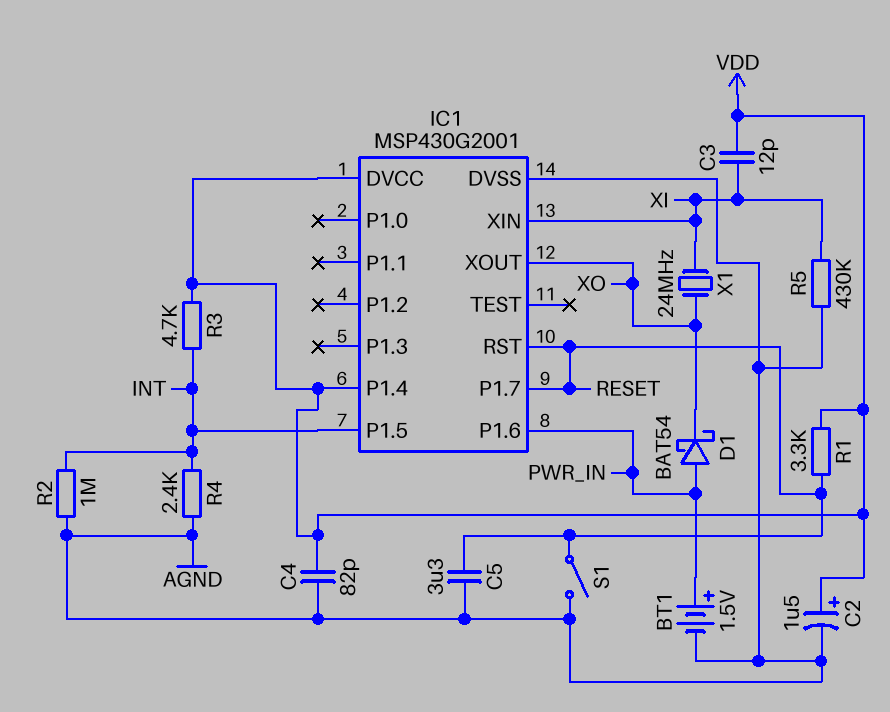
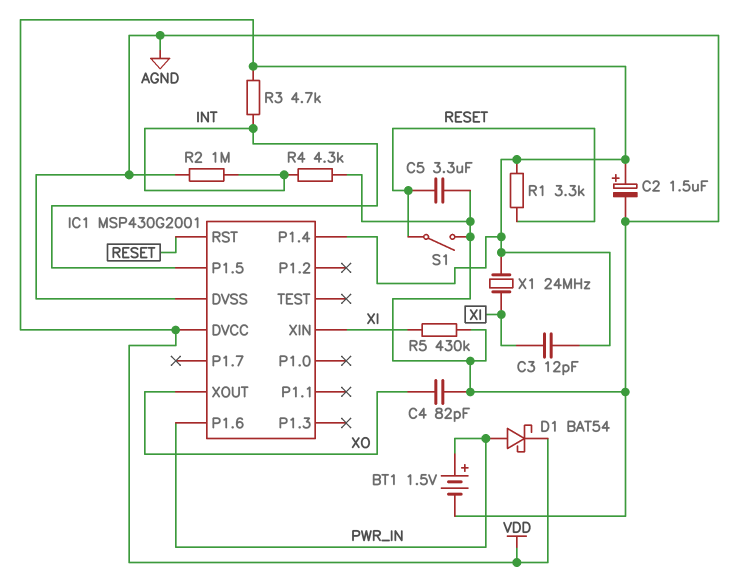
C4: 82pF (AGND, VDD) -> 82pF (AGND, XO)
D1: schottky BAT54 (A PWR_IN, K XO) -> schottky BAT54 (A PWR_IN, K VDD)
IC1 pin P1.7: RESET -> none
R4: 2.4k (AGND, INT) -> 4.3k (AGND, INT)
X1: 24MHz (XI, XO) -> 24MHz (VDD, XI)

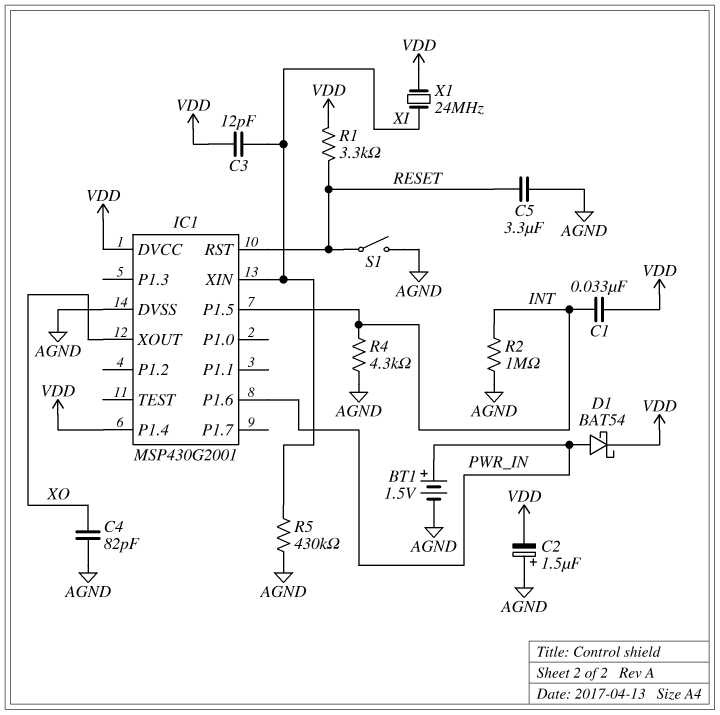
C1: none -> 33nF (INT, VDD)
C2: 1.5uF (plus VDD, minus AGND) -> 1.5uF (plus AGND, minus VDD)
R3: 4.7k (INT, VDD) -> none

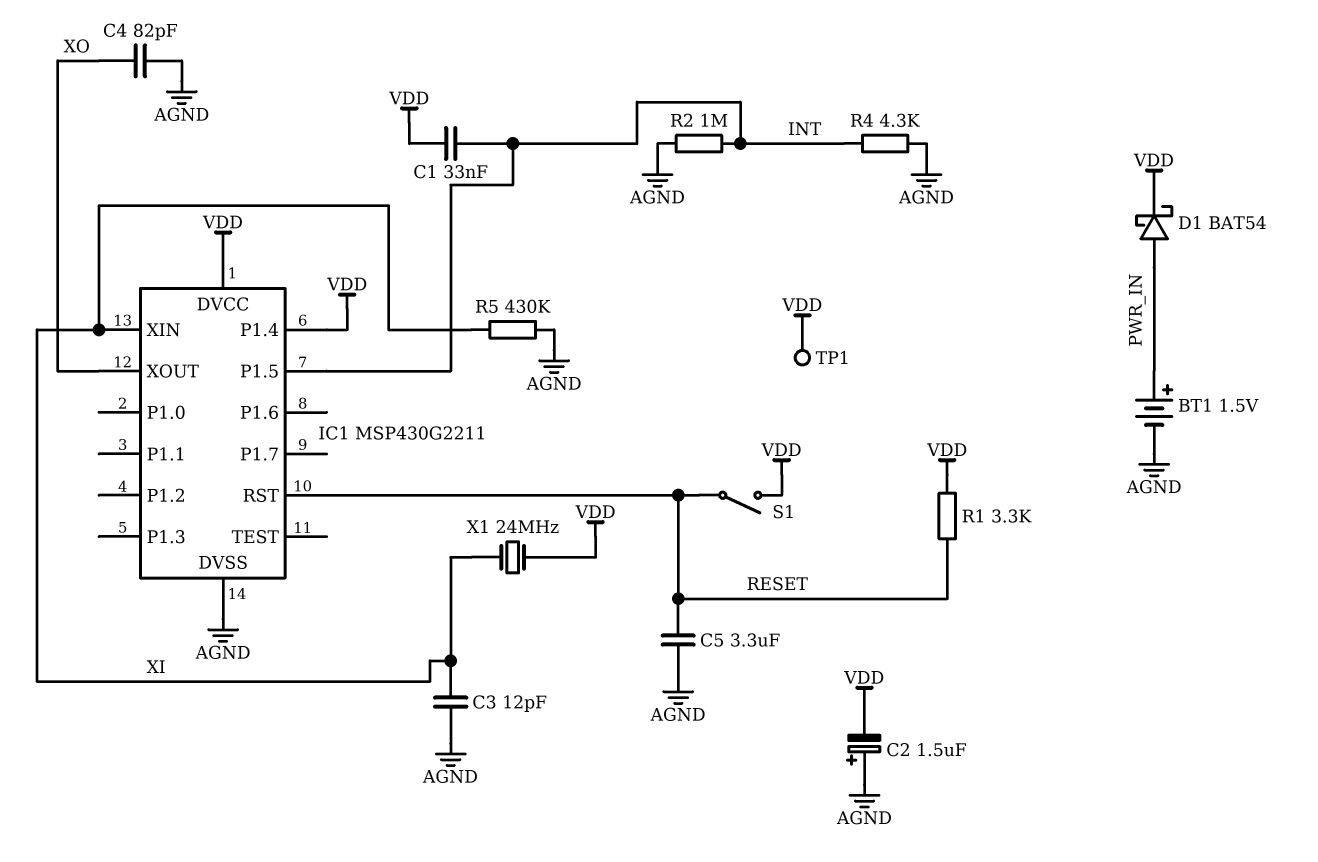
C3: 12pF (VDD, XI) -> 12pF (AGND, XI)
IC1: MSP430G2001 -> MSP430G2211
IC1 pin P1.6: PWR_IN -> none
S1: switch (AGND, RESET) -> switch (RESET, VDD)
TP1: none -> test point (VDD)

